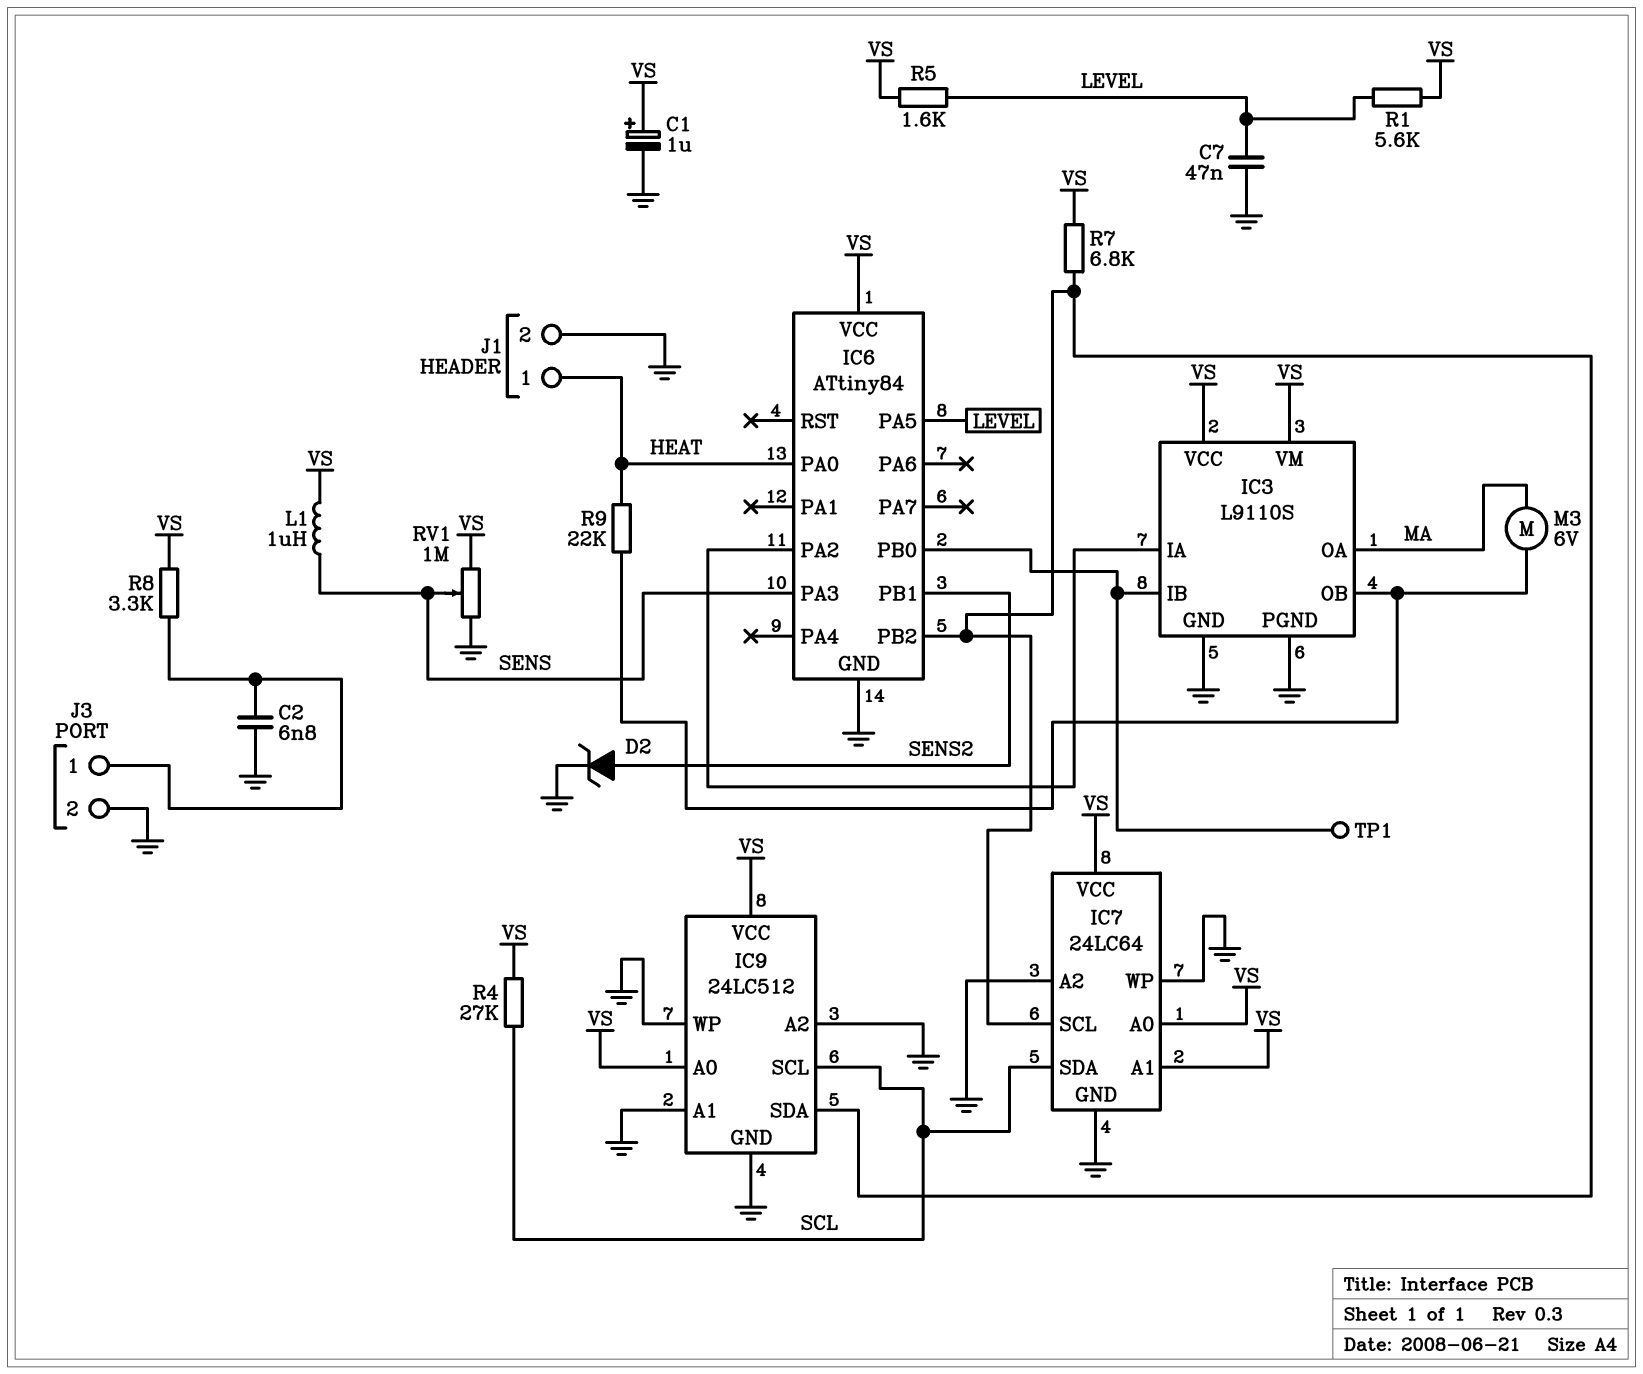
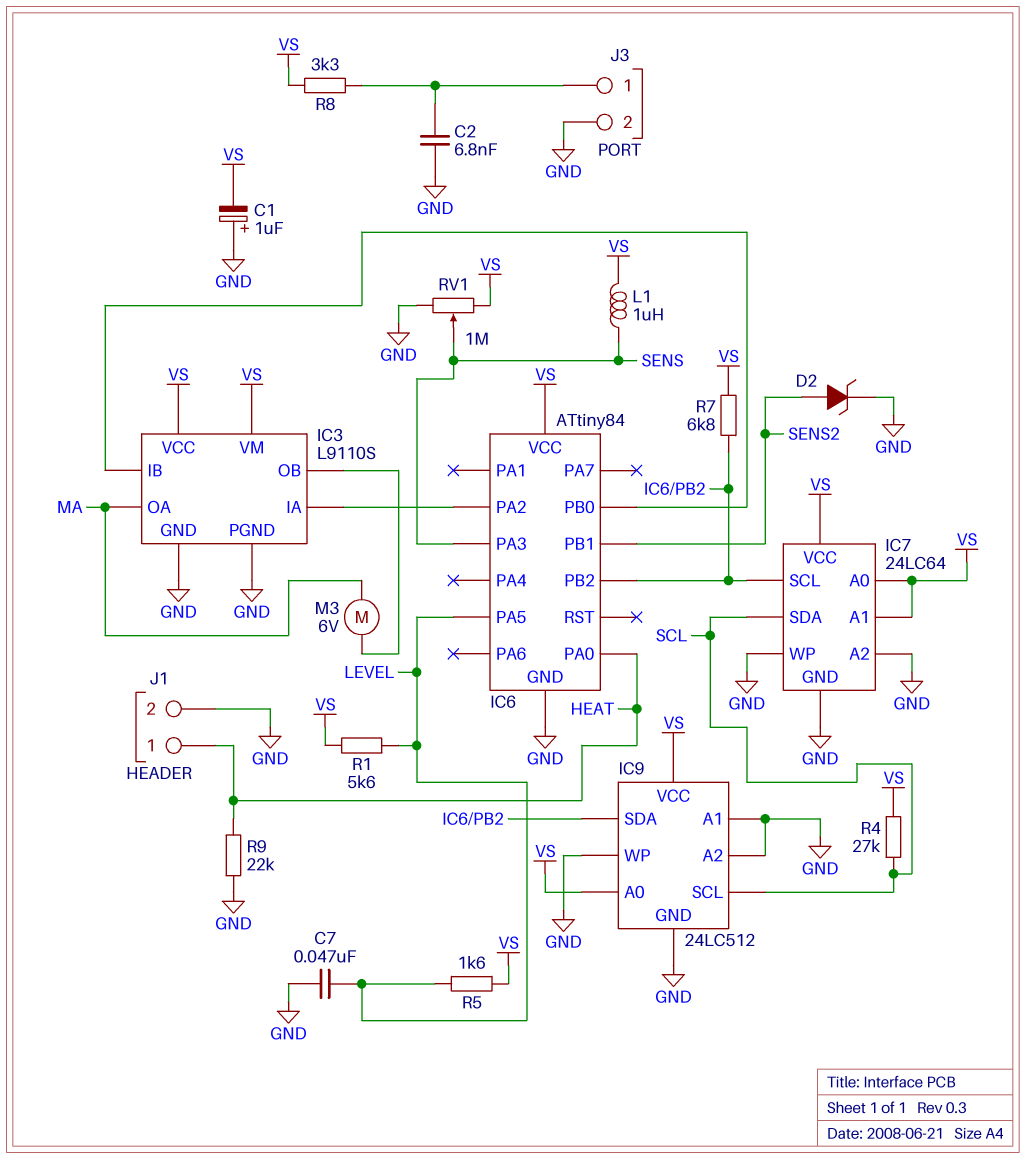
C1: 1uF (plus VS, minus GND) -> 1uF (plus GND, minus VS)
R9: 22k (HEAT, IC3/OB) -> 22k (GND, HEAT)
TP1: test point (IC3/IB) -> none

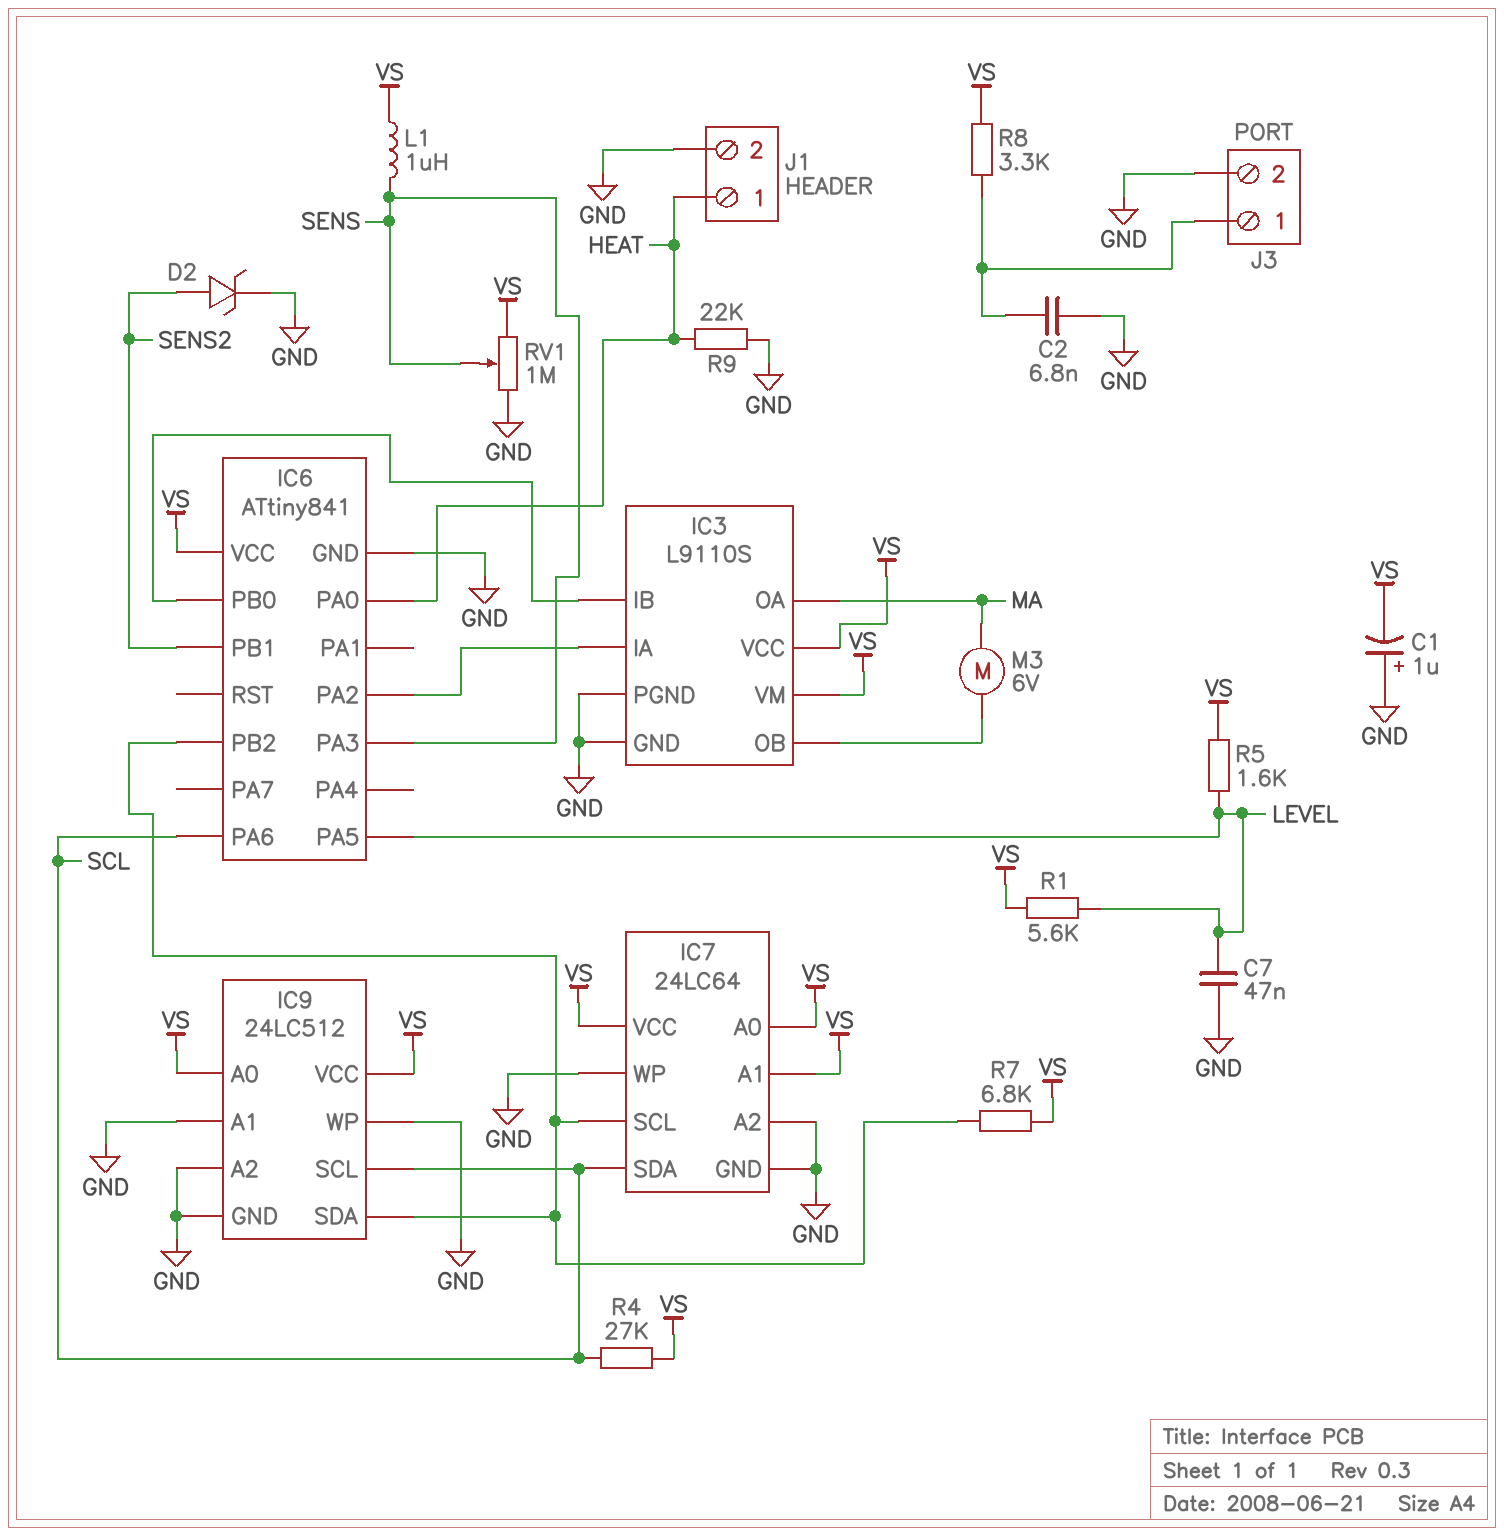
IC6: ATtiny84 -> ATtiny841
IC6 pin PA6: none -> SCL

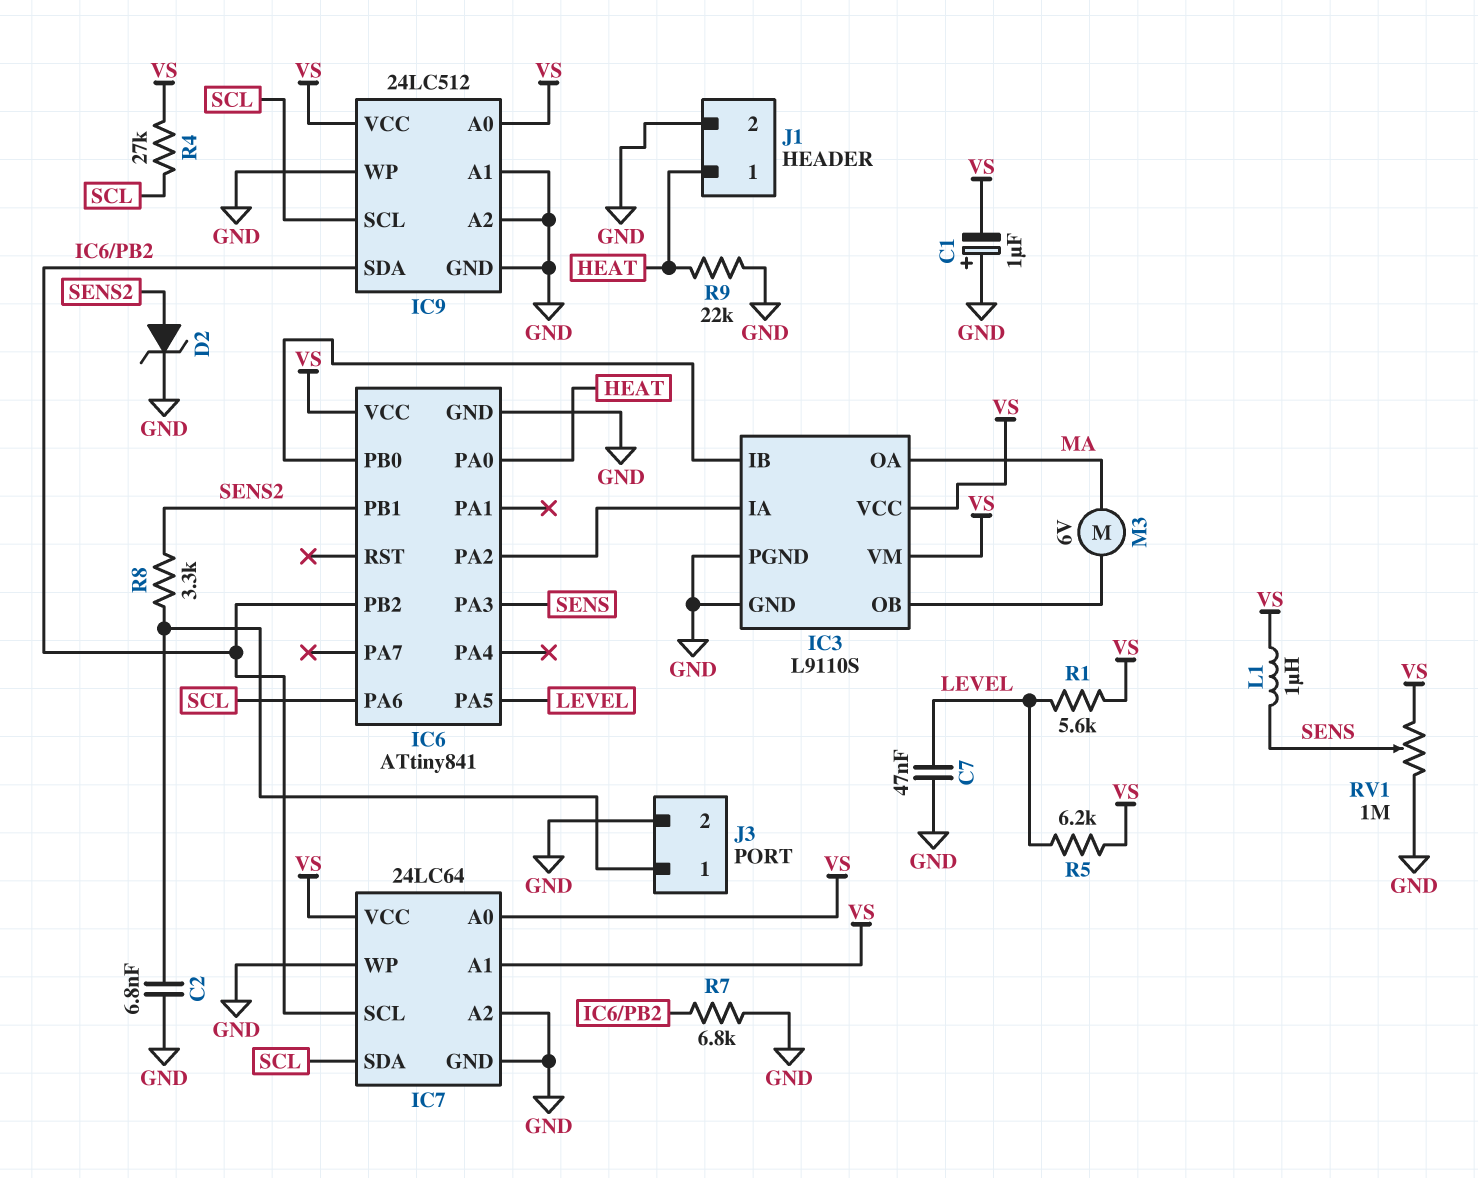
R5: 1.6k (LEVEL, VS) -> 6.2k (LEVEL, VS)
R7: 6.8k (IC6/PB2, VS) -> 6.8k (GND, IC6/PB2)
R8: 3.3k (J3/1, VS) -> 3.3k (J3/1, SENS2)

